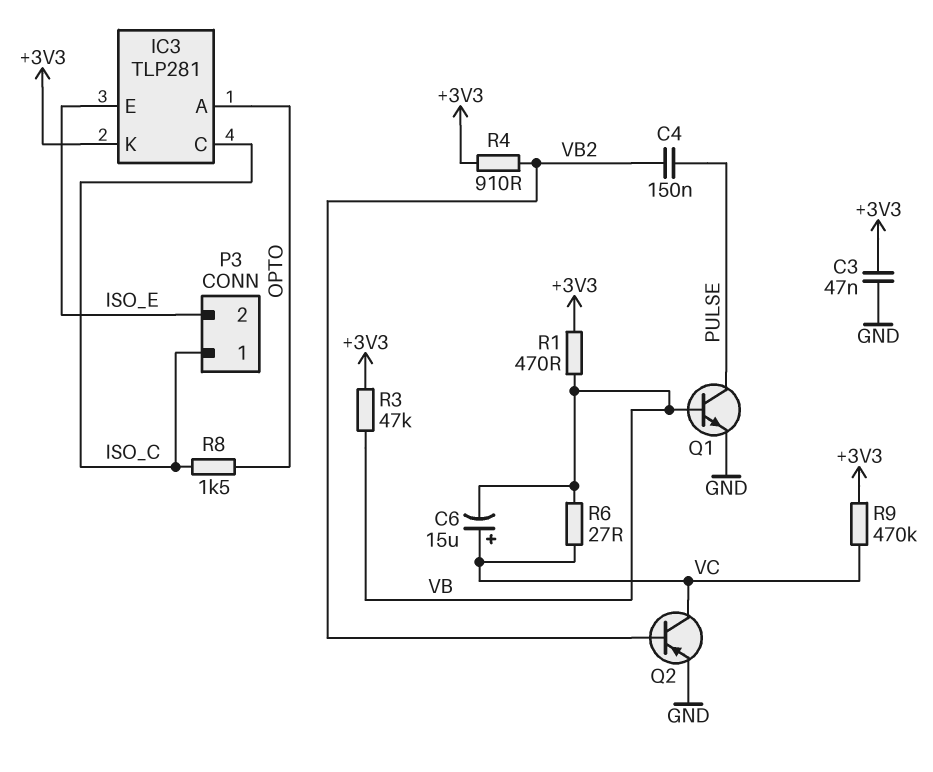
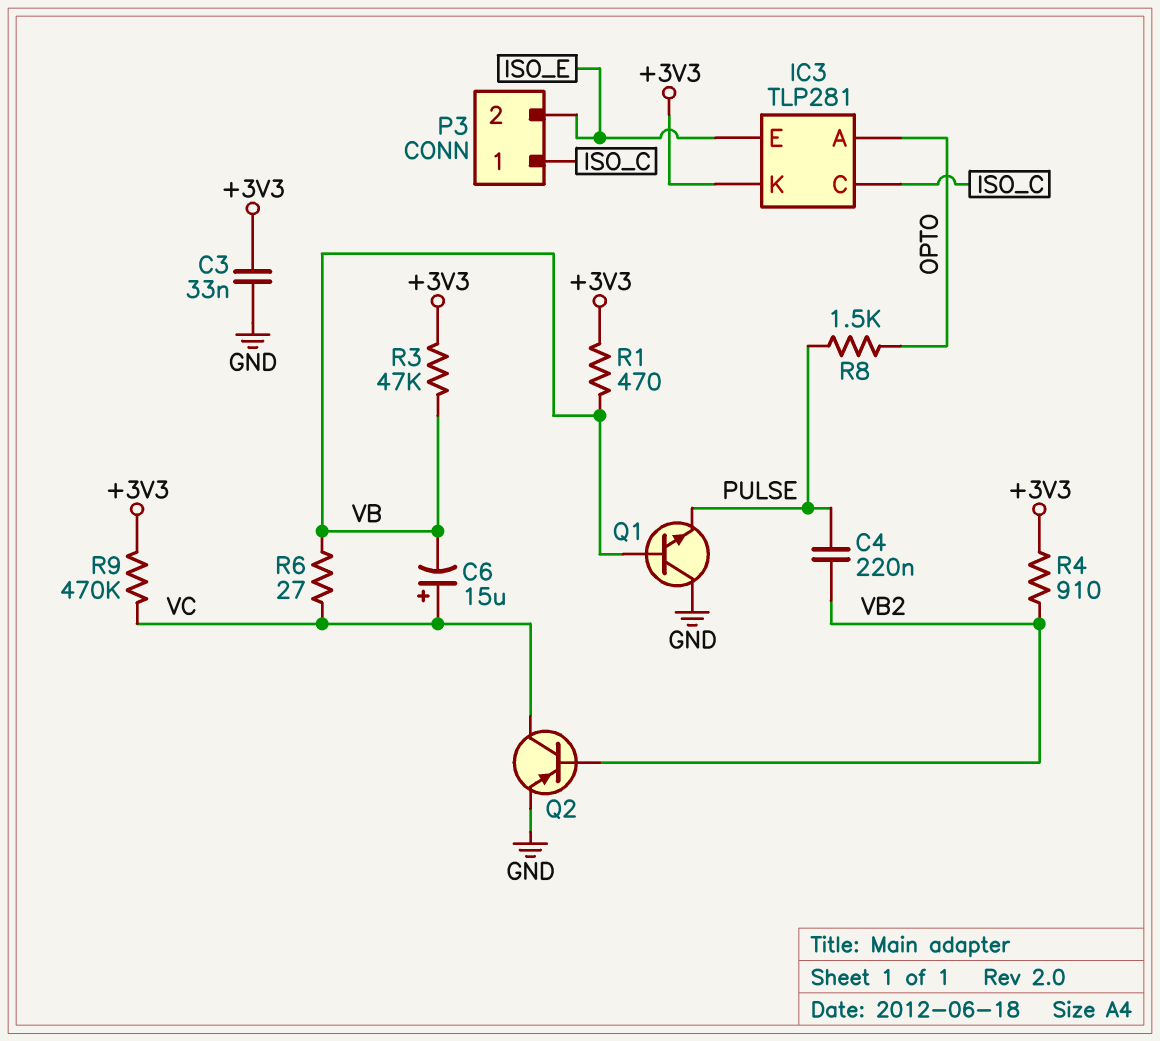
C3: 47nF (+3V3, GND) -> 33nF (+3V3, GND)
C4: 150nF (PULSE, VB2) -> 220nF (PULSE, VB2)
Q1: NPN (B VB, C PULSE, E GND) -> NPN (B VB, C GND, E PULSE)
R8: 1.5k (ISO_C, OPTO) -> 1.5k (OPTO, PULSE)

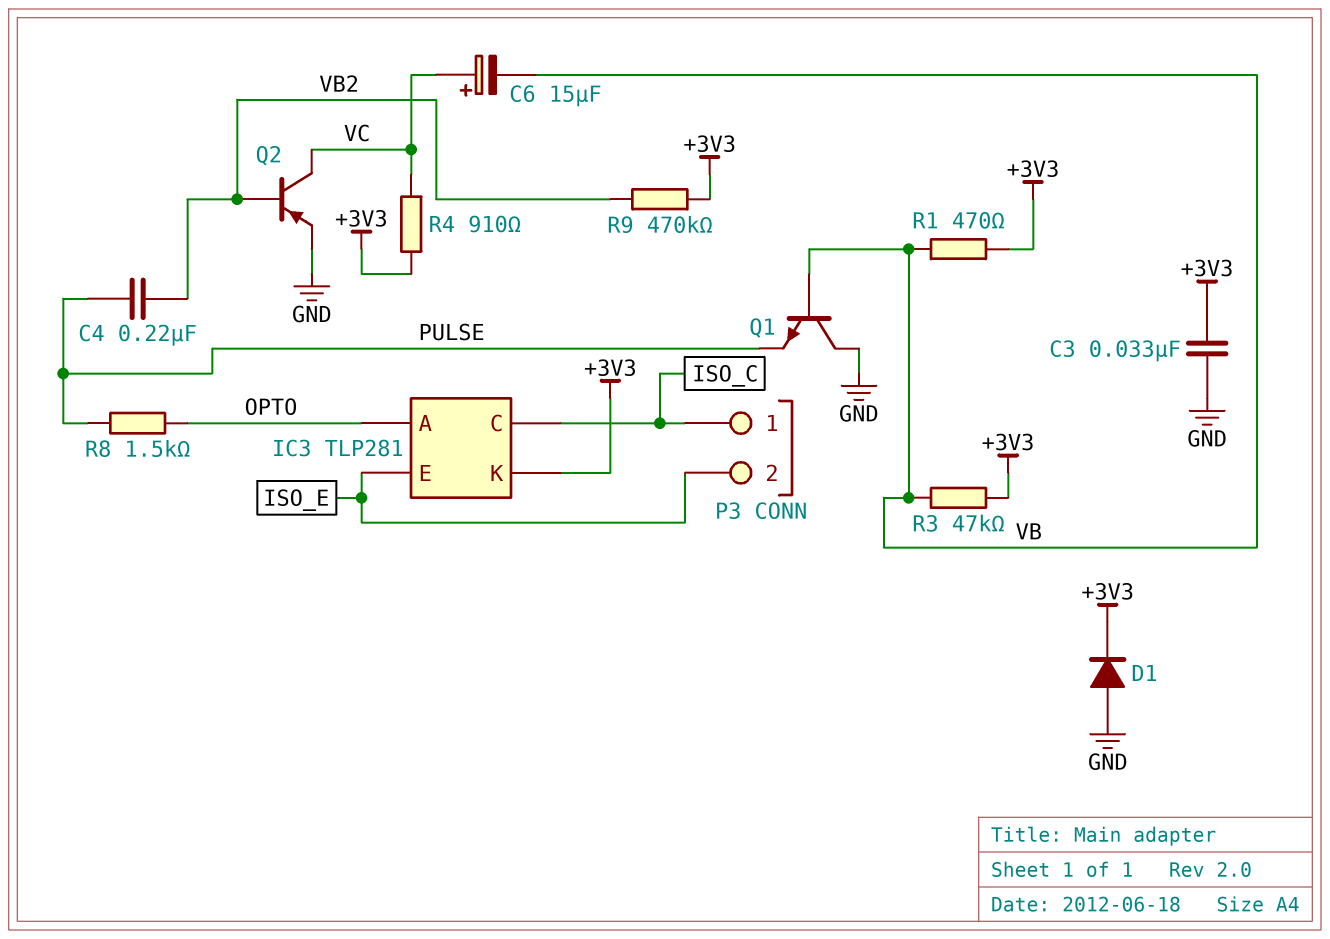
D1: none -> diode (A GND, K +3V3)
R4: 910 (+3V3, VB2) -> 910 (+3V3, VC)
R6: 27 (VB, VC) -> none
R9: 470k (+3V3, VC) -> 470k (+3V3, VB2)

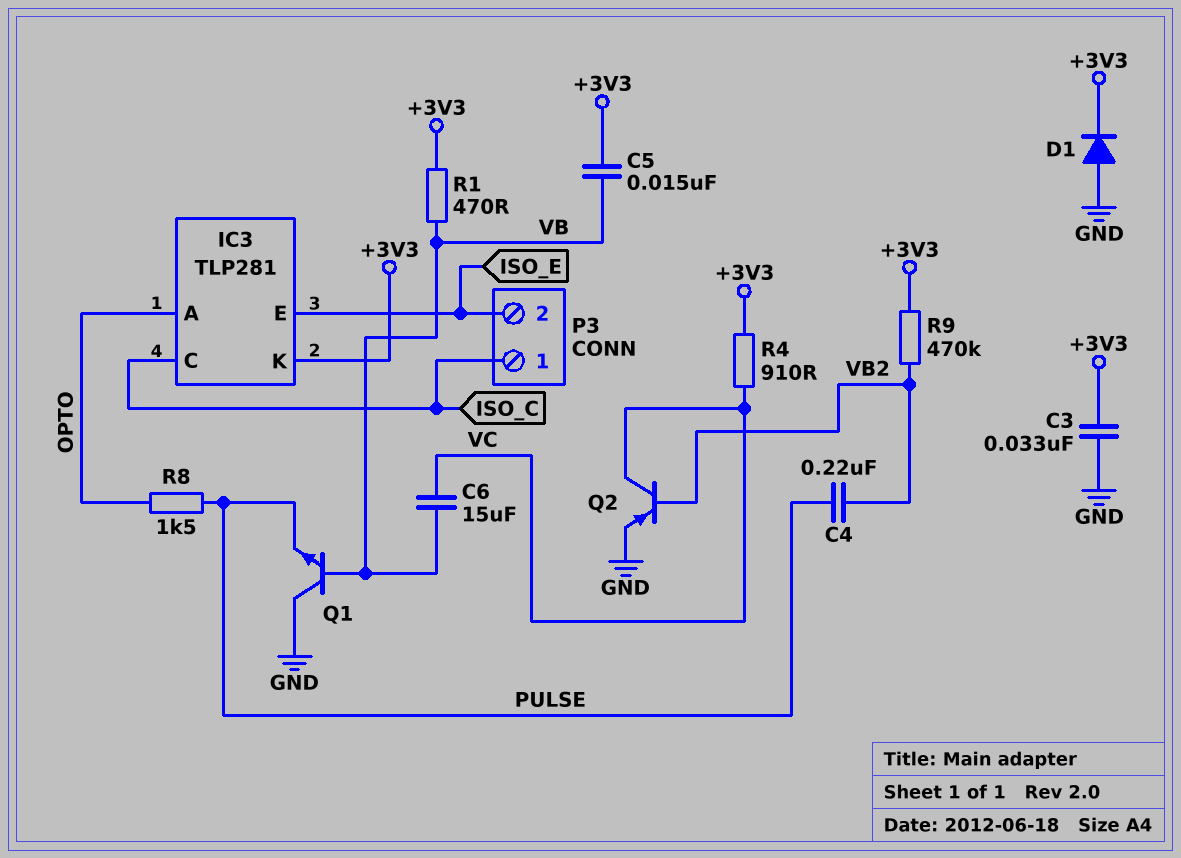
C5: none -> 15nF (+3V3, VB)
C6: 15uF (plus VC, minus VB) -> 15uF (VB, VC)
R3: 47k (+3V3, VB) -> none

